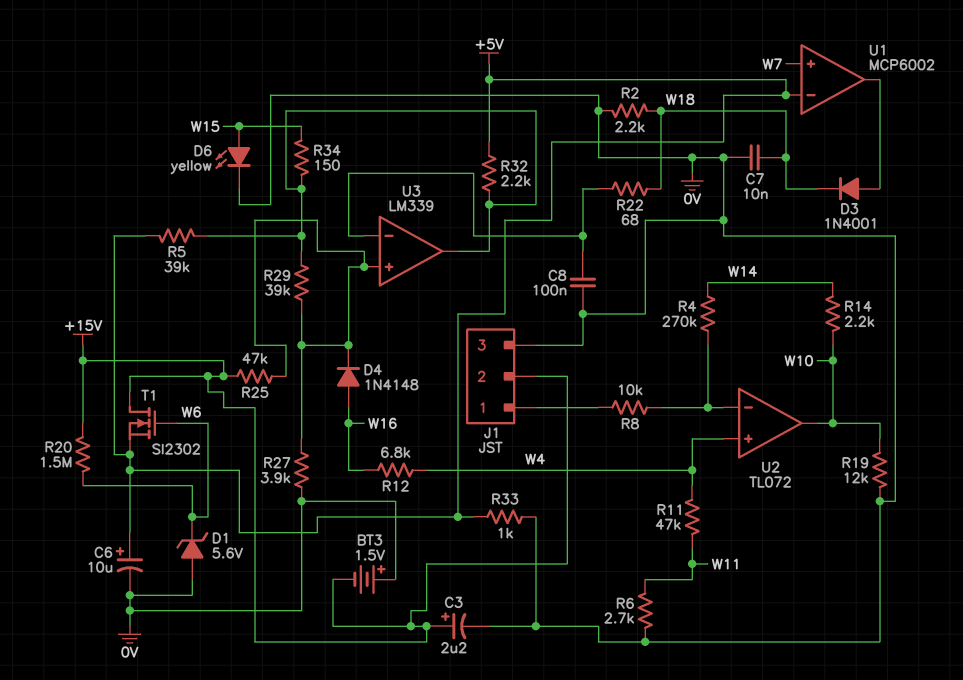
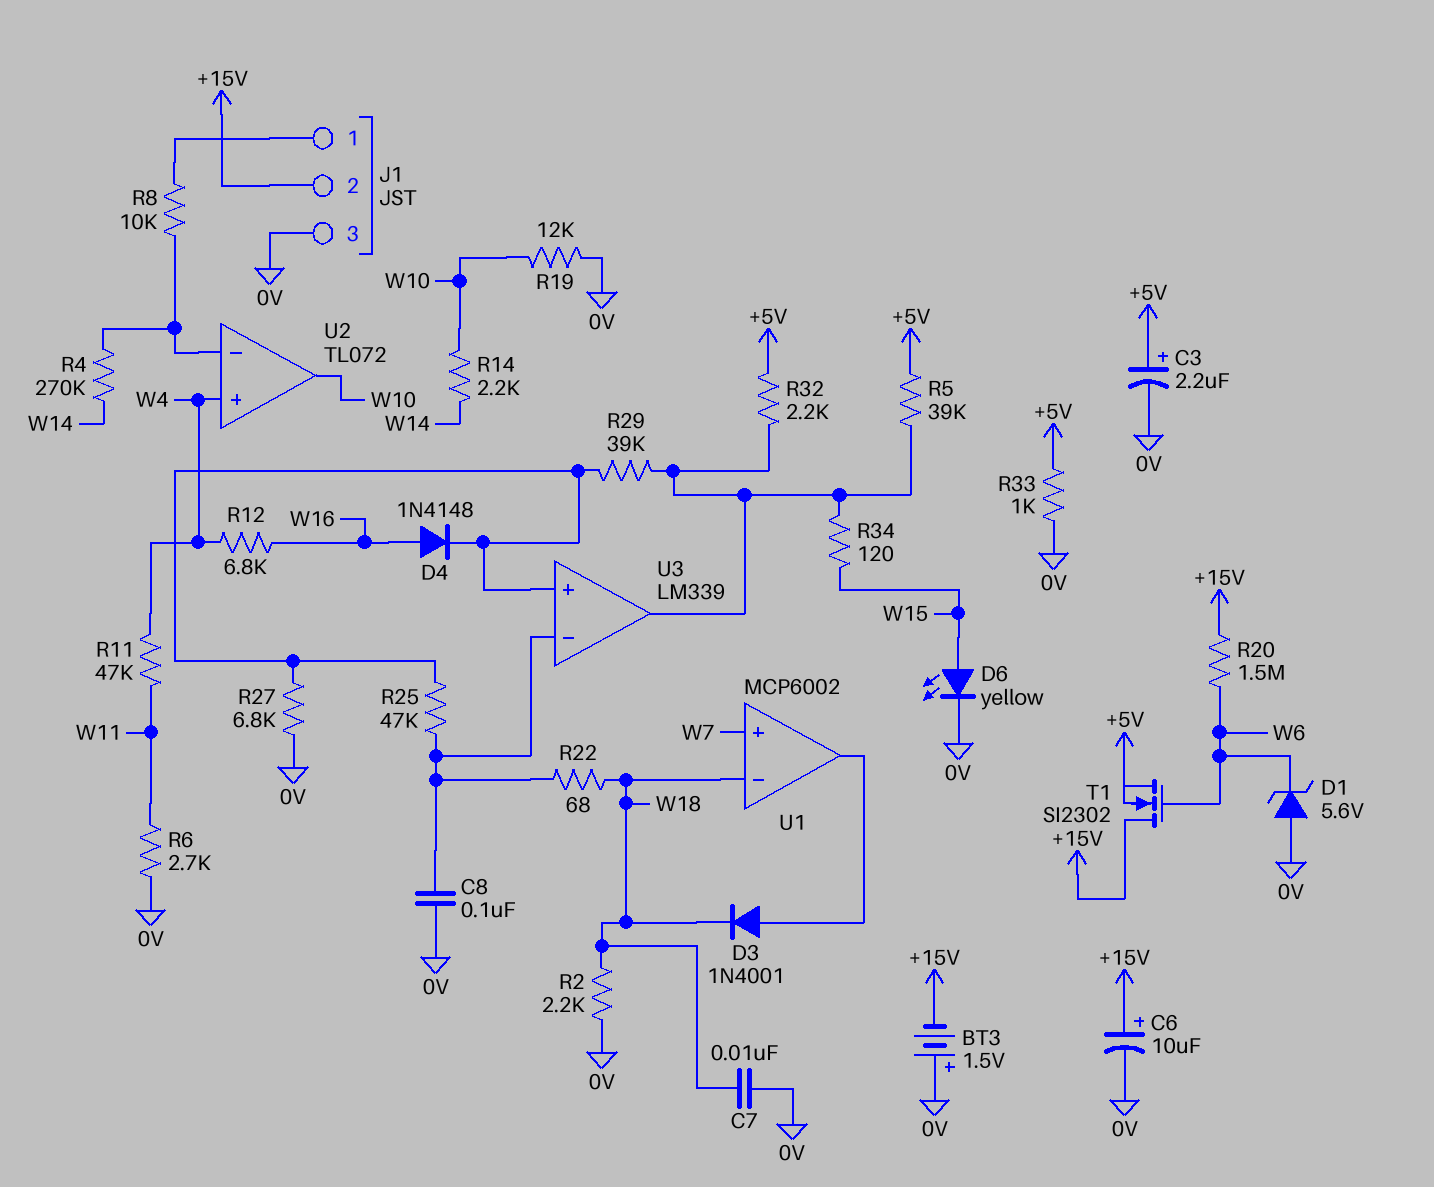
C3: 2.2uF (plus +15V, minus 0V) -> 2.2uF (plus +5V, minus 0V)
C6: 10uF (plus +5V, minus 0V) -> 10uF (plus +15V, minus 0V)
R25: 47k (+15V, U3/in+) -> 47k (U3/in+, U3/in-)
R27: 3.9k (0V, U3/in+) -> 6.8k (0V, U3/in+)
R34: 150 (U3/out, W15) -> 120 (U3/out, W15)
U1 pin in-: +5V -> W18

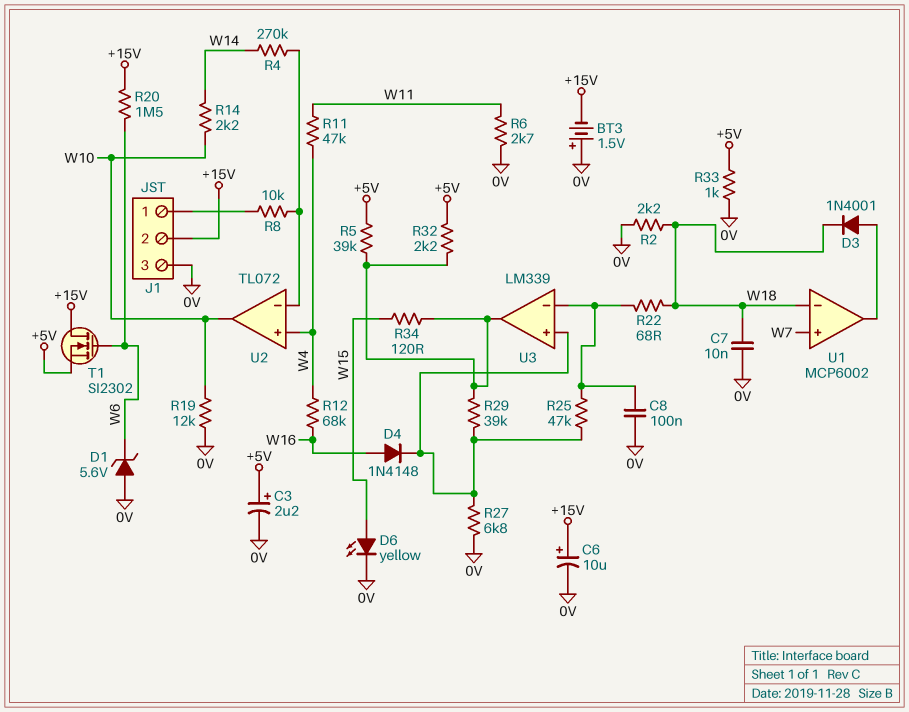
R12: 6.8k (W4, W16) -> 68k (W4, W16)

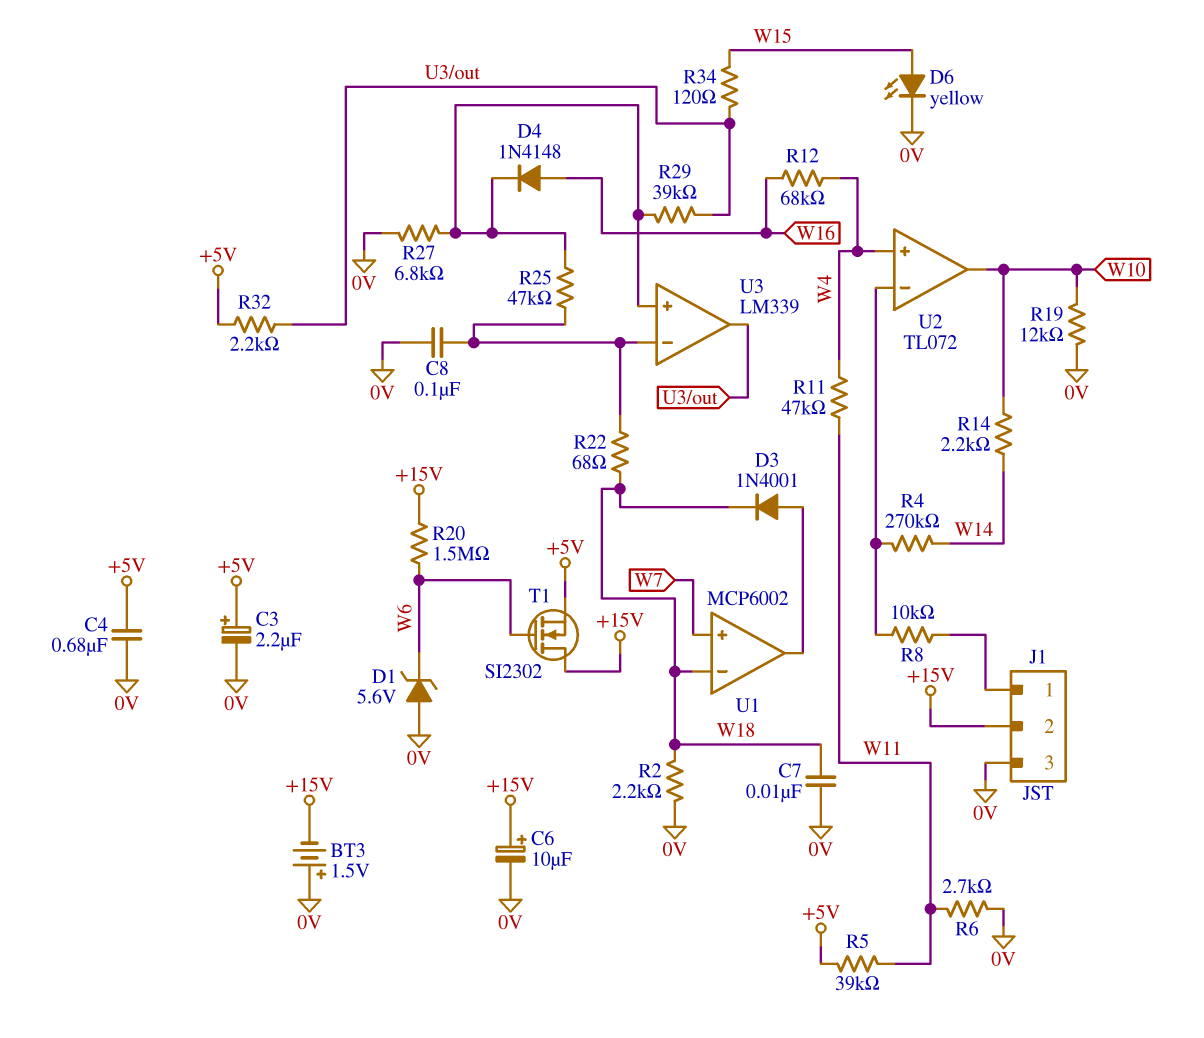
C4: none -> 680nF (+5V, 0V)
R5: 39k (+5V, U3/out) -> 39k (+5V, W11)
R33: 1k (+5V, 0V) -> none

